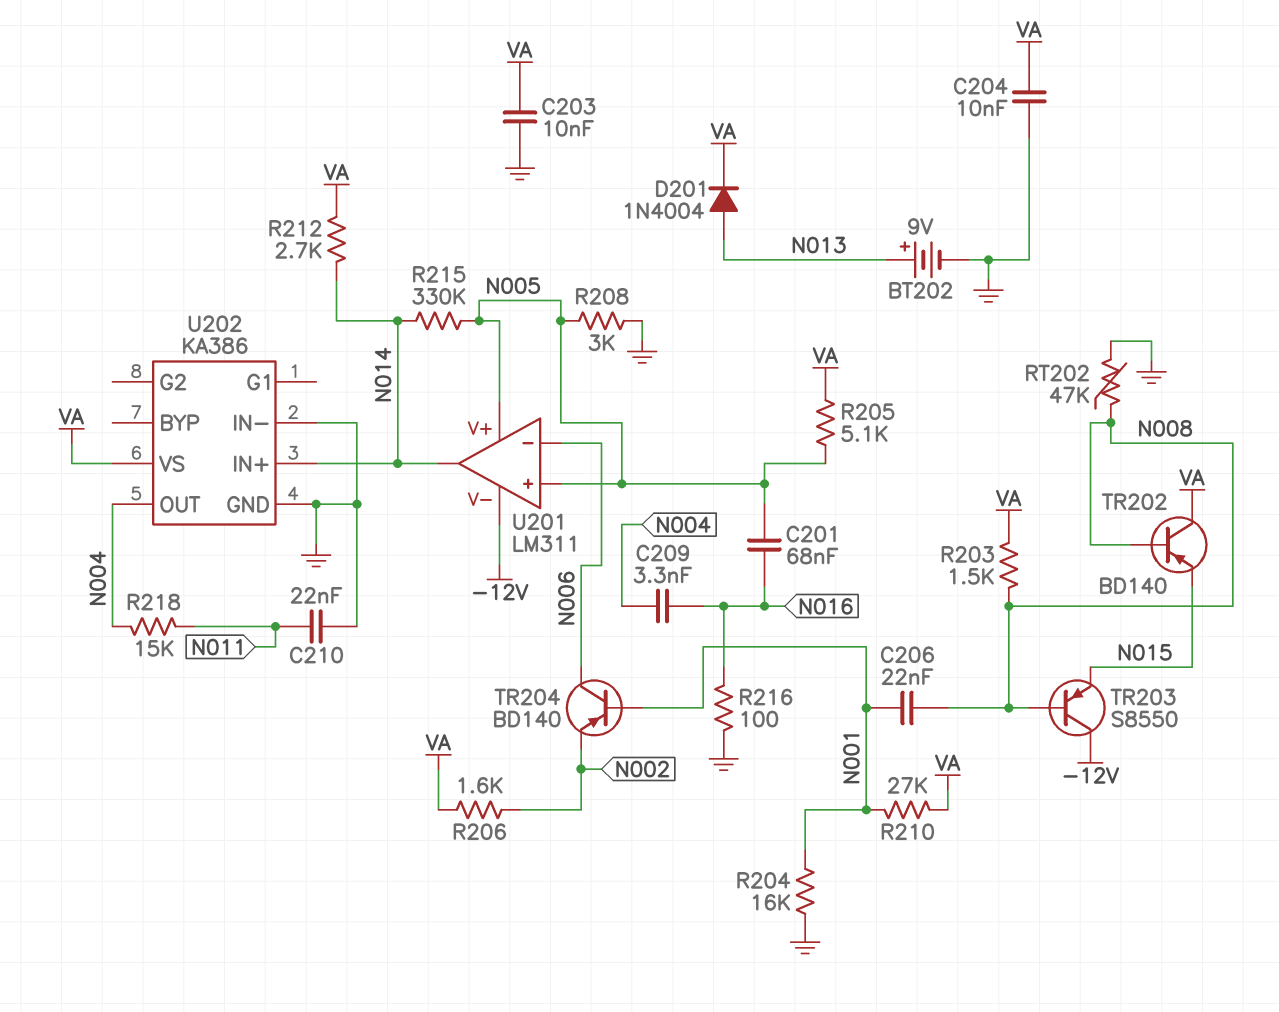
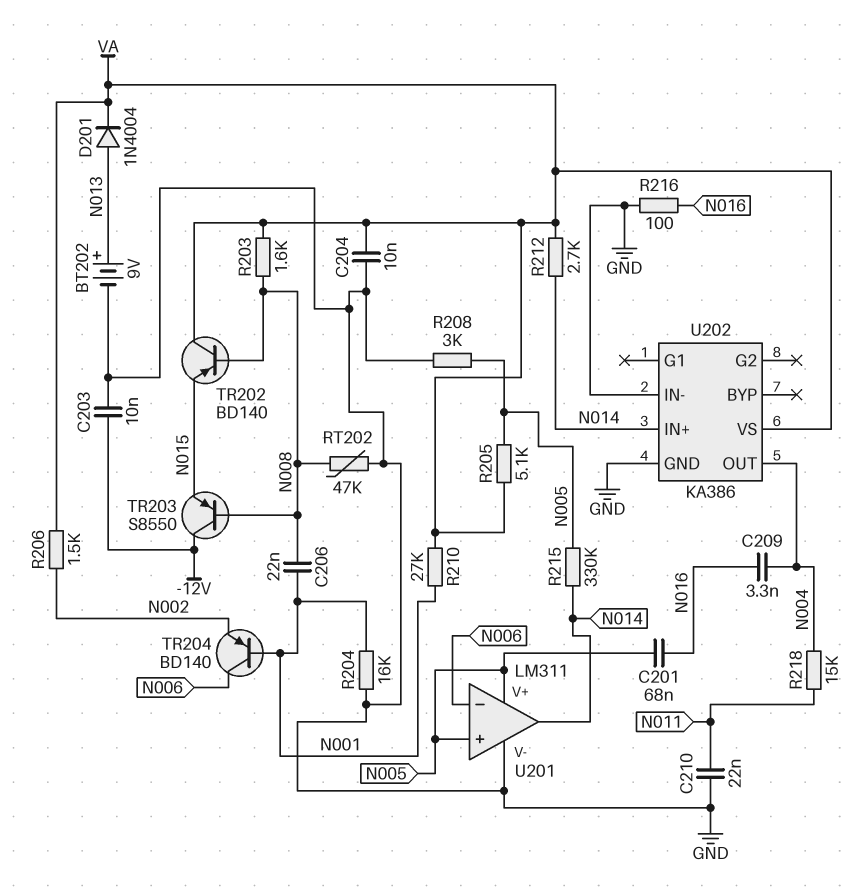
C203: 10nF (GND, VA) -> 10nF (-12V, GND)
R203: 1.5k (N008, VA) -> 1.6k (N008, VA)
R206: 1.6k (N002, VA) -> 1.5k (N002, VA)
U201 pin V-: -12V -> GND

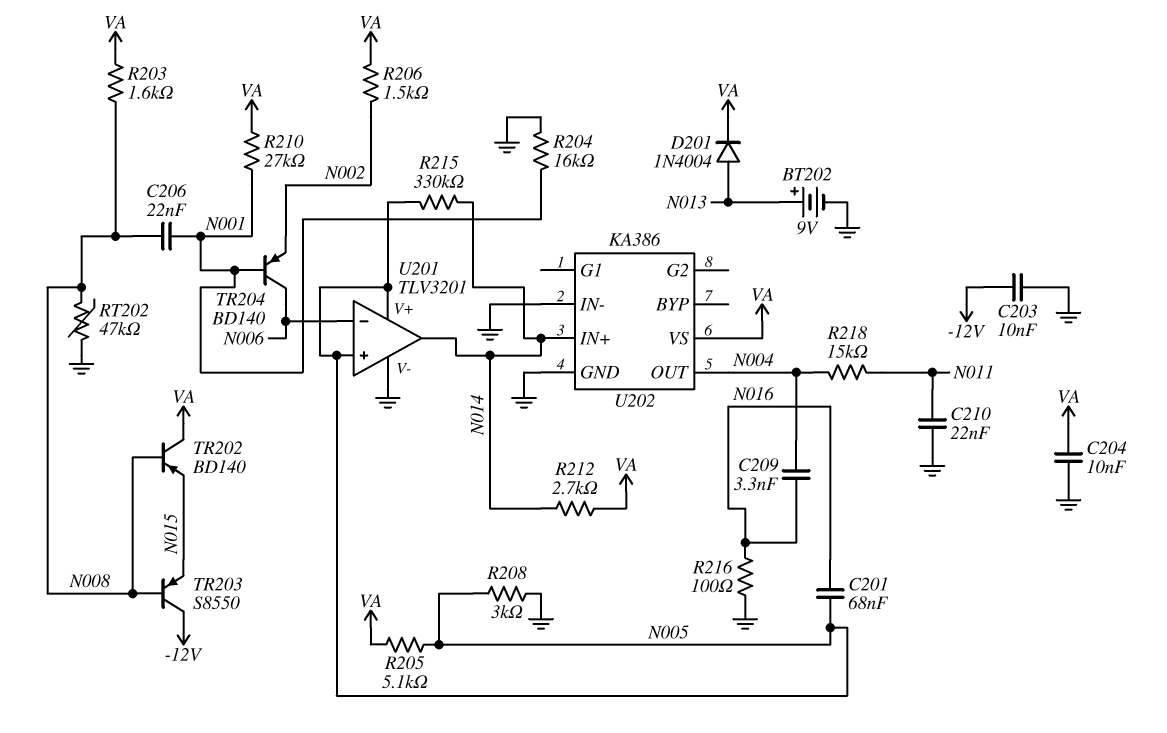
U201: LM311 -> TLV3201

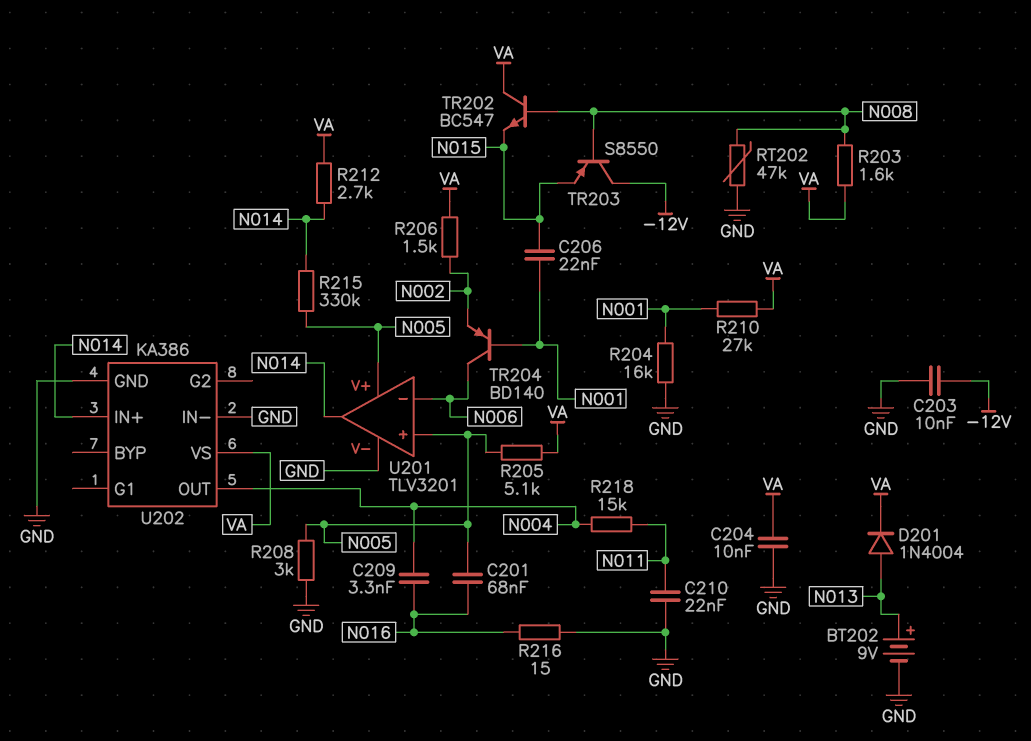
C206: 22nF (N001, N008) -> 22nF (N001, N015)
R216: 100 (GND, N016) -> 15 (GND, N016)
TR202: PNP BD140 (B N008, C VA, E N015) -> NPN BC547 (B N008, C VA, E N015)

